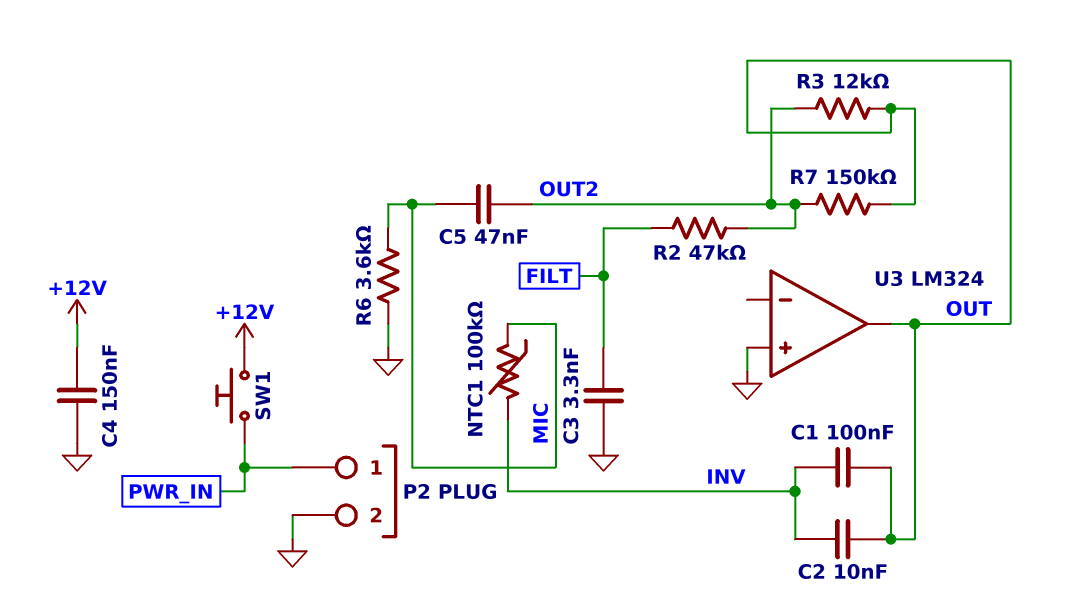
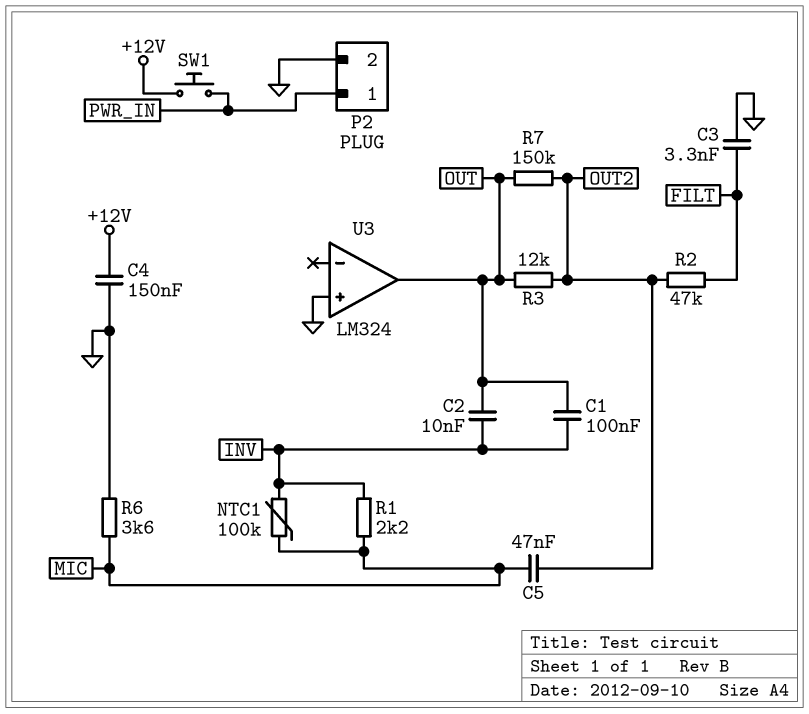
R1: none -> 2.2k (INV, MIC)

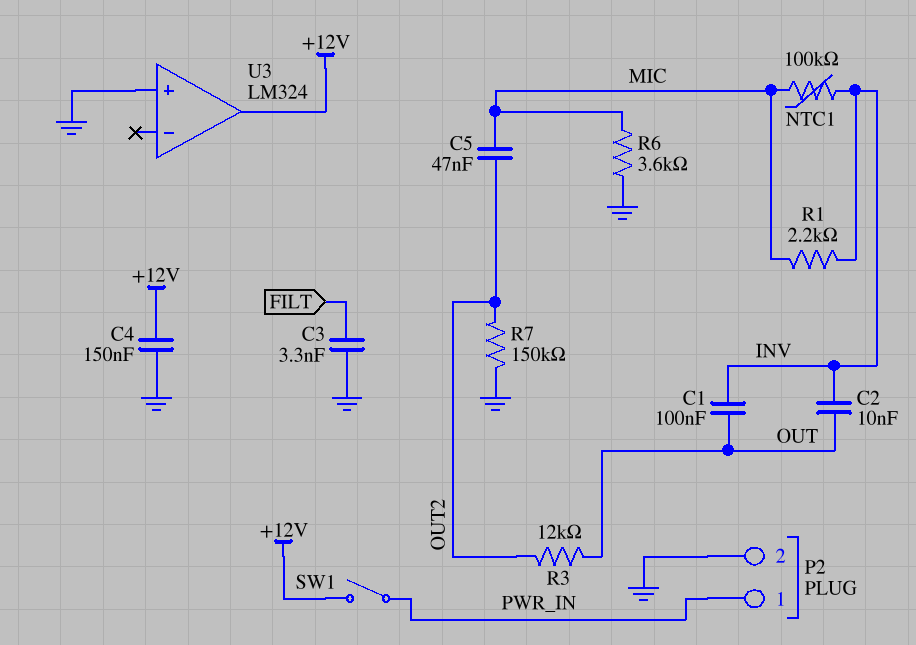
R2: 47k (FILT, OUT2) -> none
R7: 150k (OUT, OUT2) -> 150k (GND, OUT2)
SW1: button (+12V, PWR_IN) -> switch (+12V, PWR_IN)
U3 pin out: OUT -> +12V

